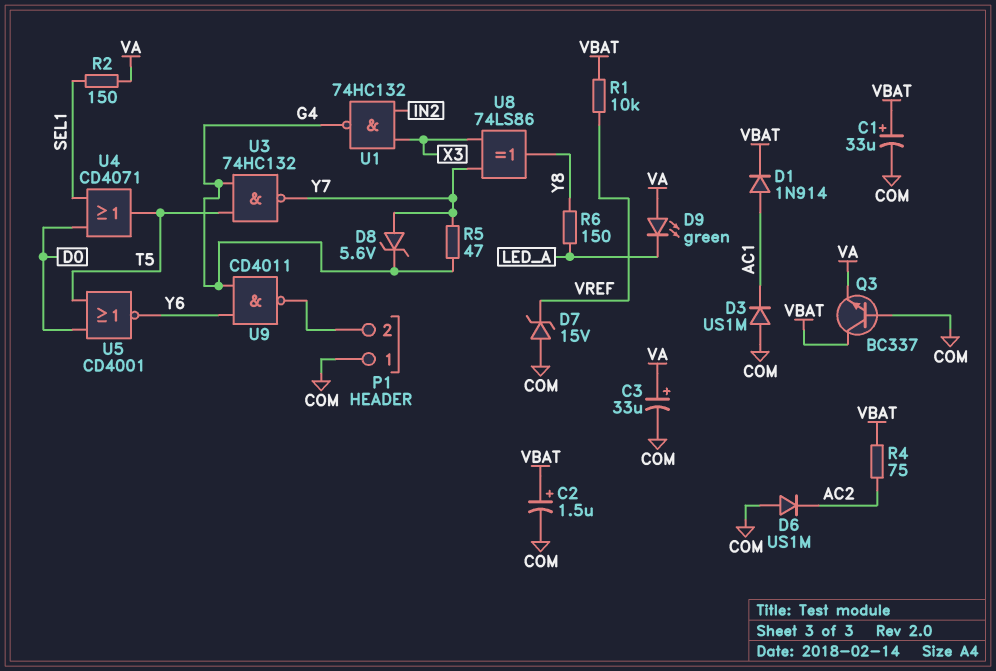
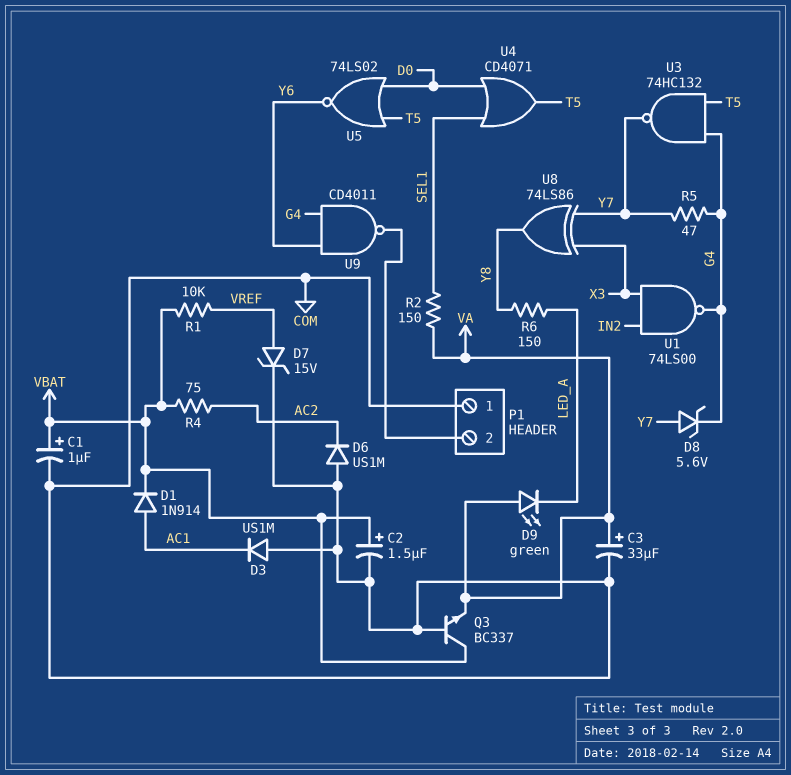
C1: 33uF (plus VBAT, minus COM) -> 1uF (plus VBAT, minus COM)
D7: zener 15V (A COM, K VREF) -> zener 15V (A VREF, K COM)
U1: NAND 74HC132 (in IN2, in X3, out G4) -> NAND 74LS00 (in IN2, in X3, out G4)
U5: NOR CD4001 (in D0, in T5, out Y6) -> NOR 74LS02 (in D0, in T5, out Y6)

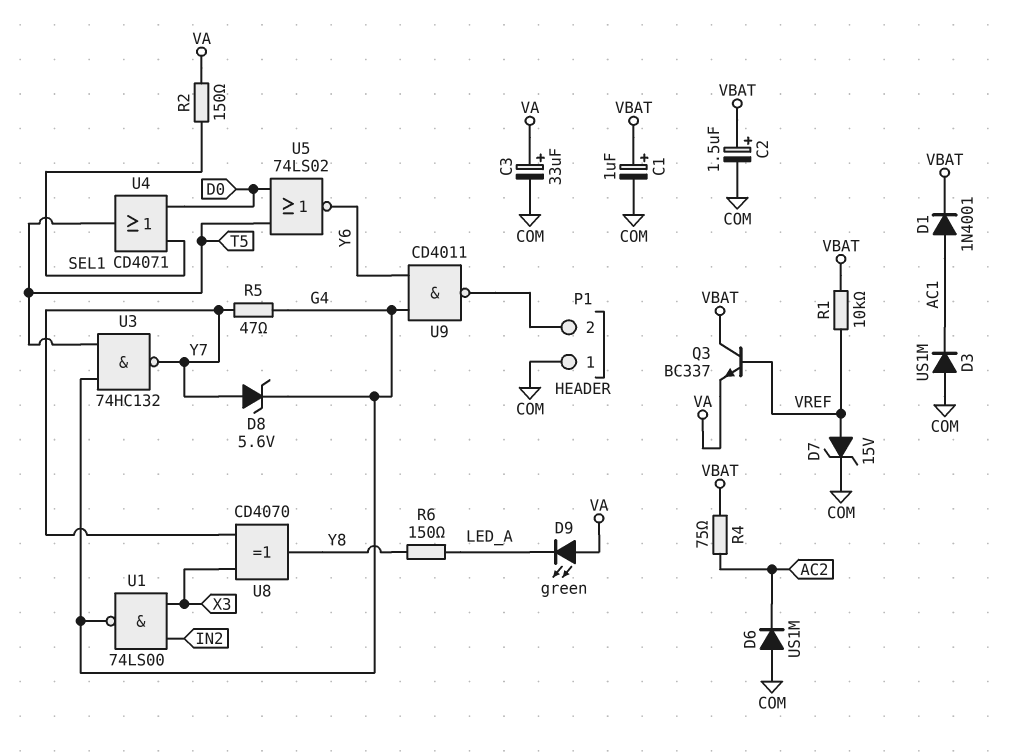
D1: diode 1N914 (A AC1, K VBAT) -> diode 1N4001 (A AC1, K VBAT)
Q3: NPN BC337 (B COM, C VBAT, E VA) -> NPN BC337 (B VREF, C VBAT, E VA)
U8: XOR 74LS86 (in X3, in Y7, out Y8) -> XOR CD4070 (in X3, in Y7, out Y8)

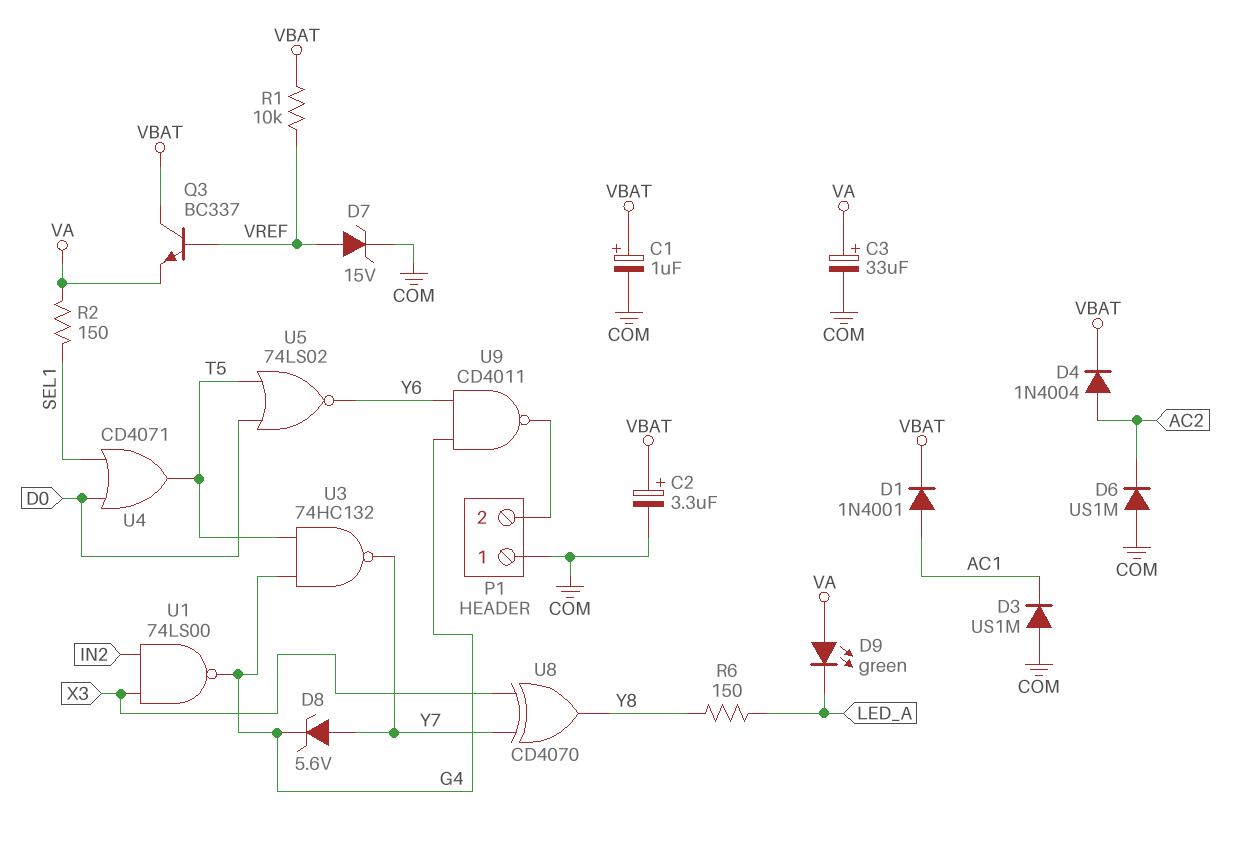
C2: 1.5uF (plus VBAT, minus COM) -> 3.3uF (plus VBAT, minus COM)
D4: none -> diode 1N4004 (A AC2, K VBAT)
R4: 75 (AC2, VBAT) -> none
R5: 47 (G4, Y7) -> none

